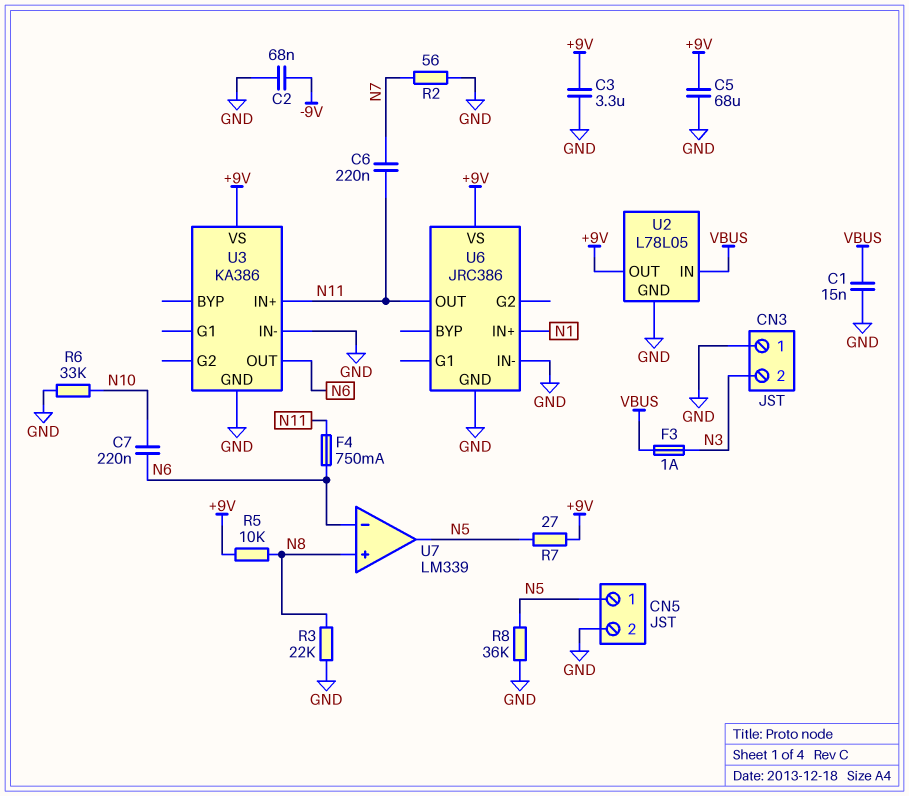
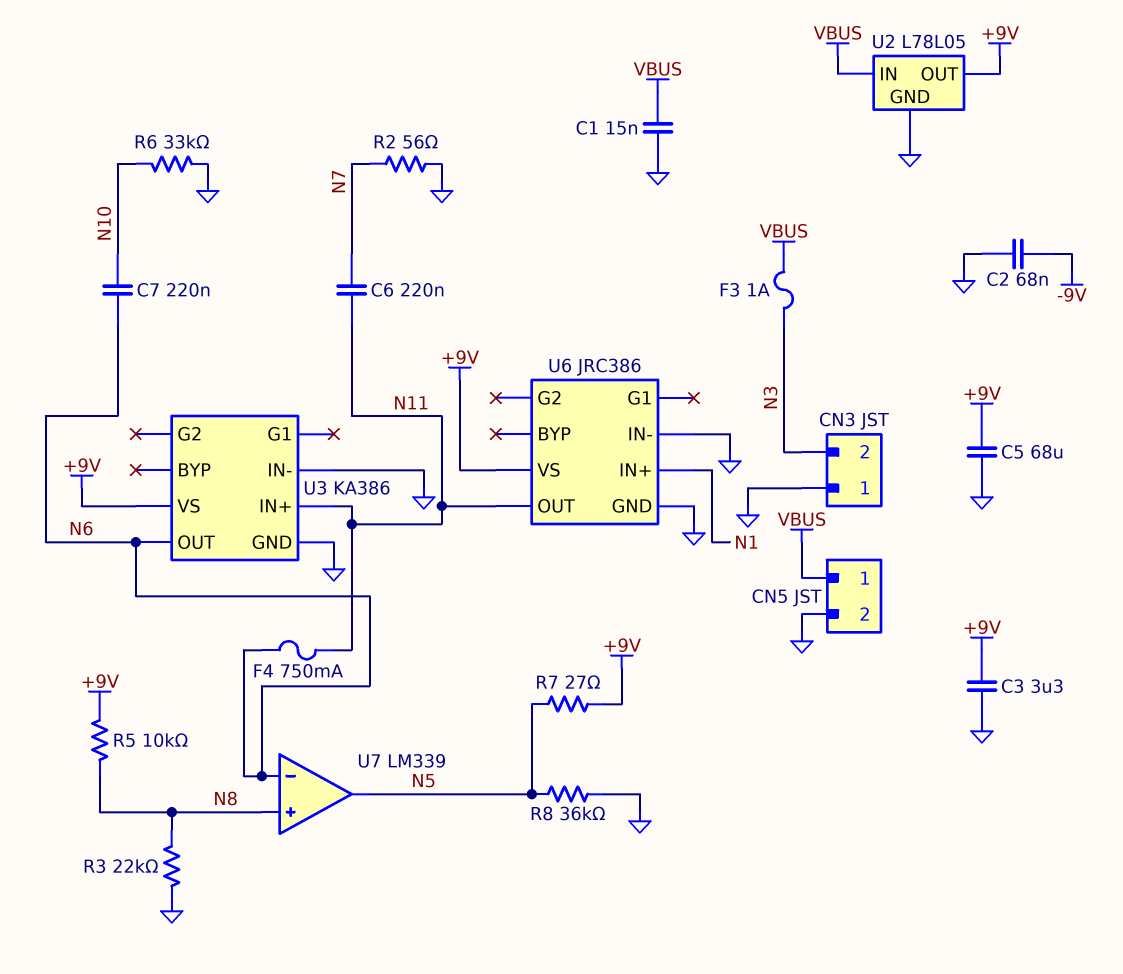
CN5 pin 1: N5 -> VBUS

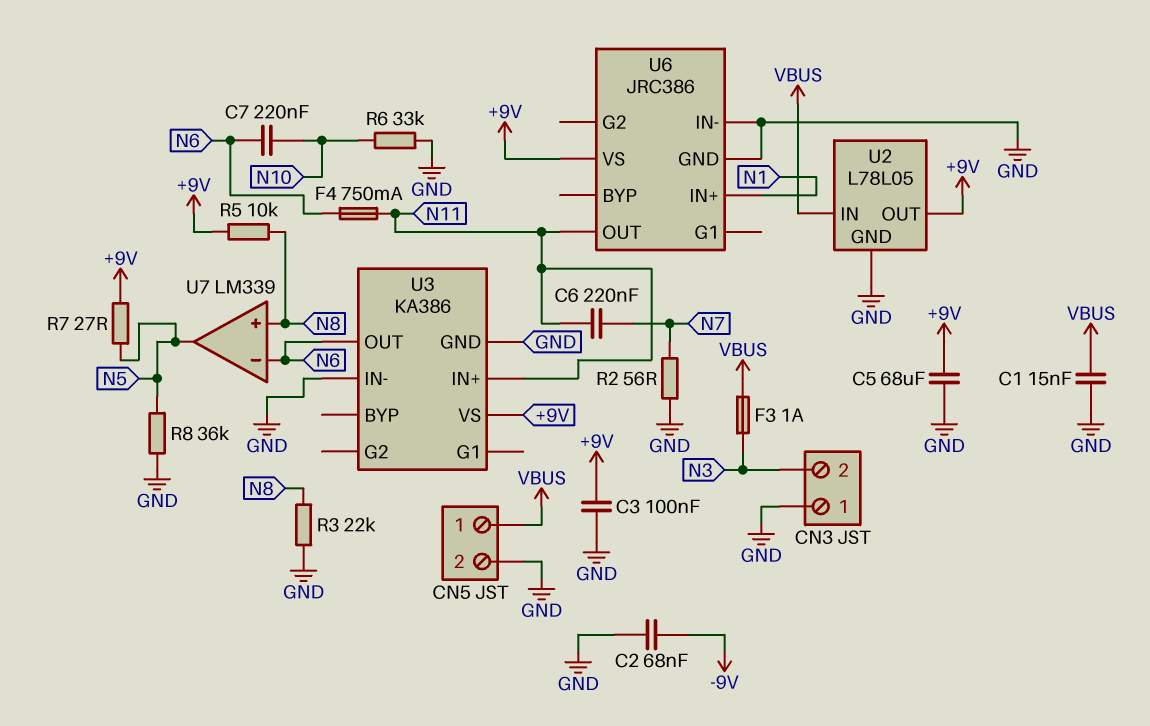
C3: 3.3uF (+9V, GND) -> 100nF (+9V, GND)

